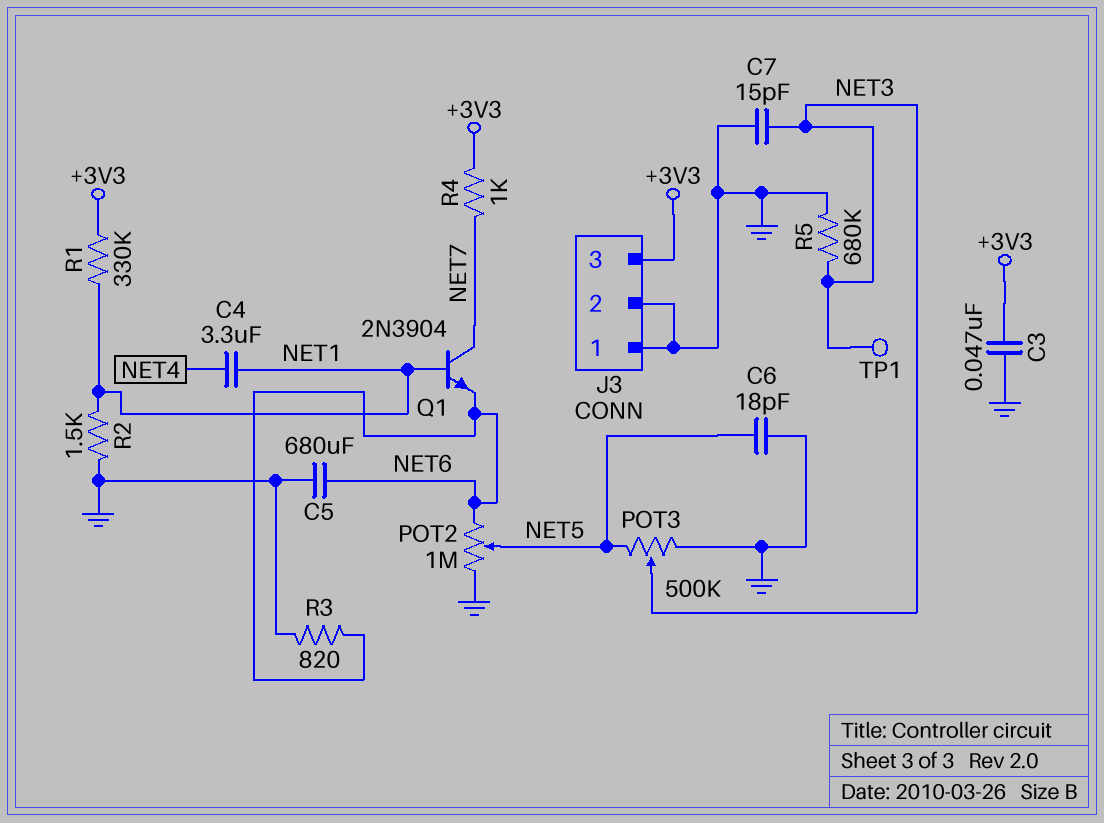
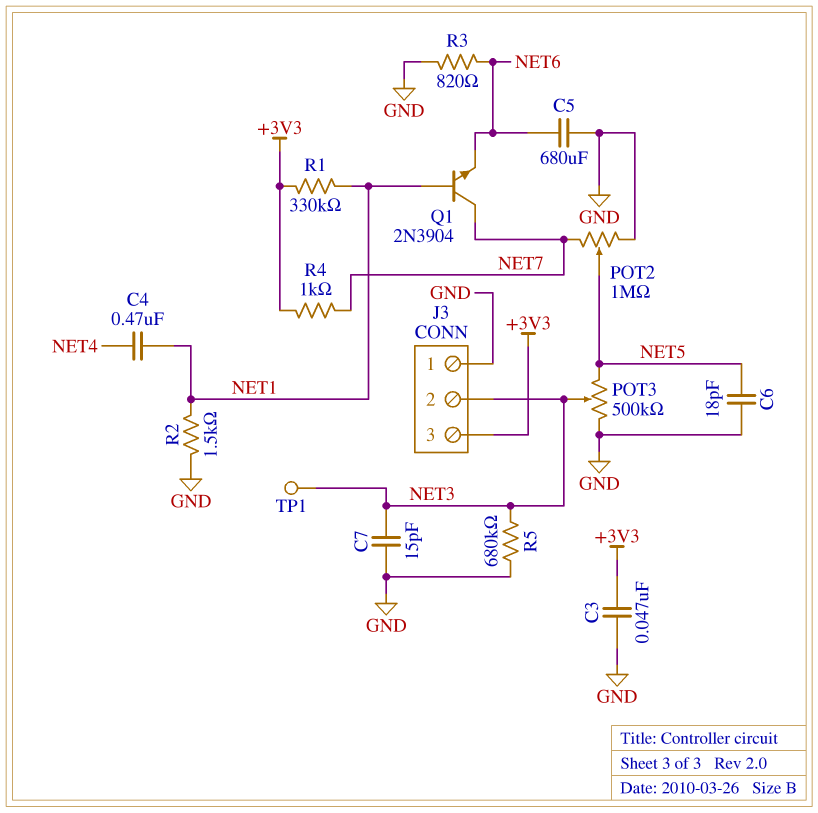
C4: 3.3uF (NET1, NET4) -> 470nF (NET1, NET4)
J3 pin 2: GND -> NET3
POT2: 1M (GND, NET6, wiper NET5) -> 1M (GND, NET7, wiper NET5)

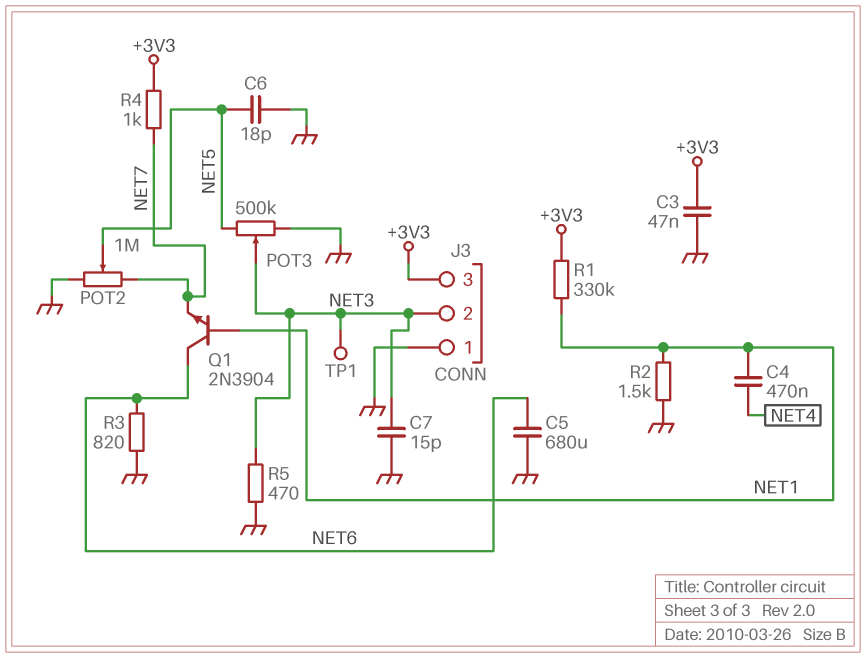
Q1: NPN 2N3904 (B NET1, C NET7, E NET6) -> NPN 2N3904 (B NET1, C NET6, E NET7)
R5: 680k (GND, NET3) -> 470 (GND, NET3)

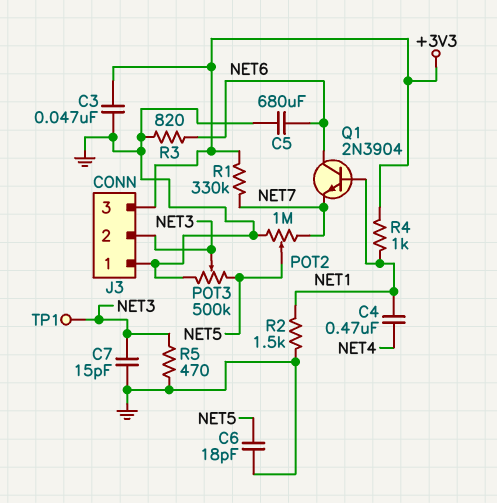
R1: 330k (+3V3, NET1) -> 330k (+3V3, NET7)
R4: 1k (+3V3, NET7) -> 1k (+3V3, NET1)

